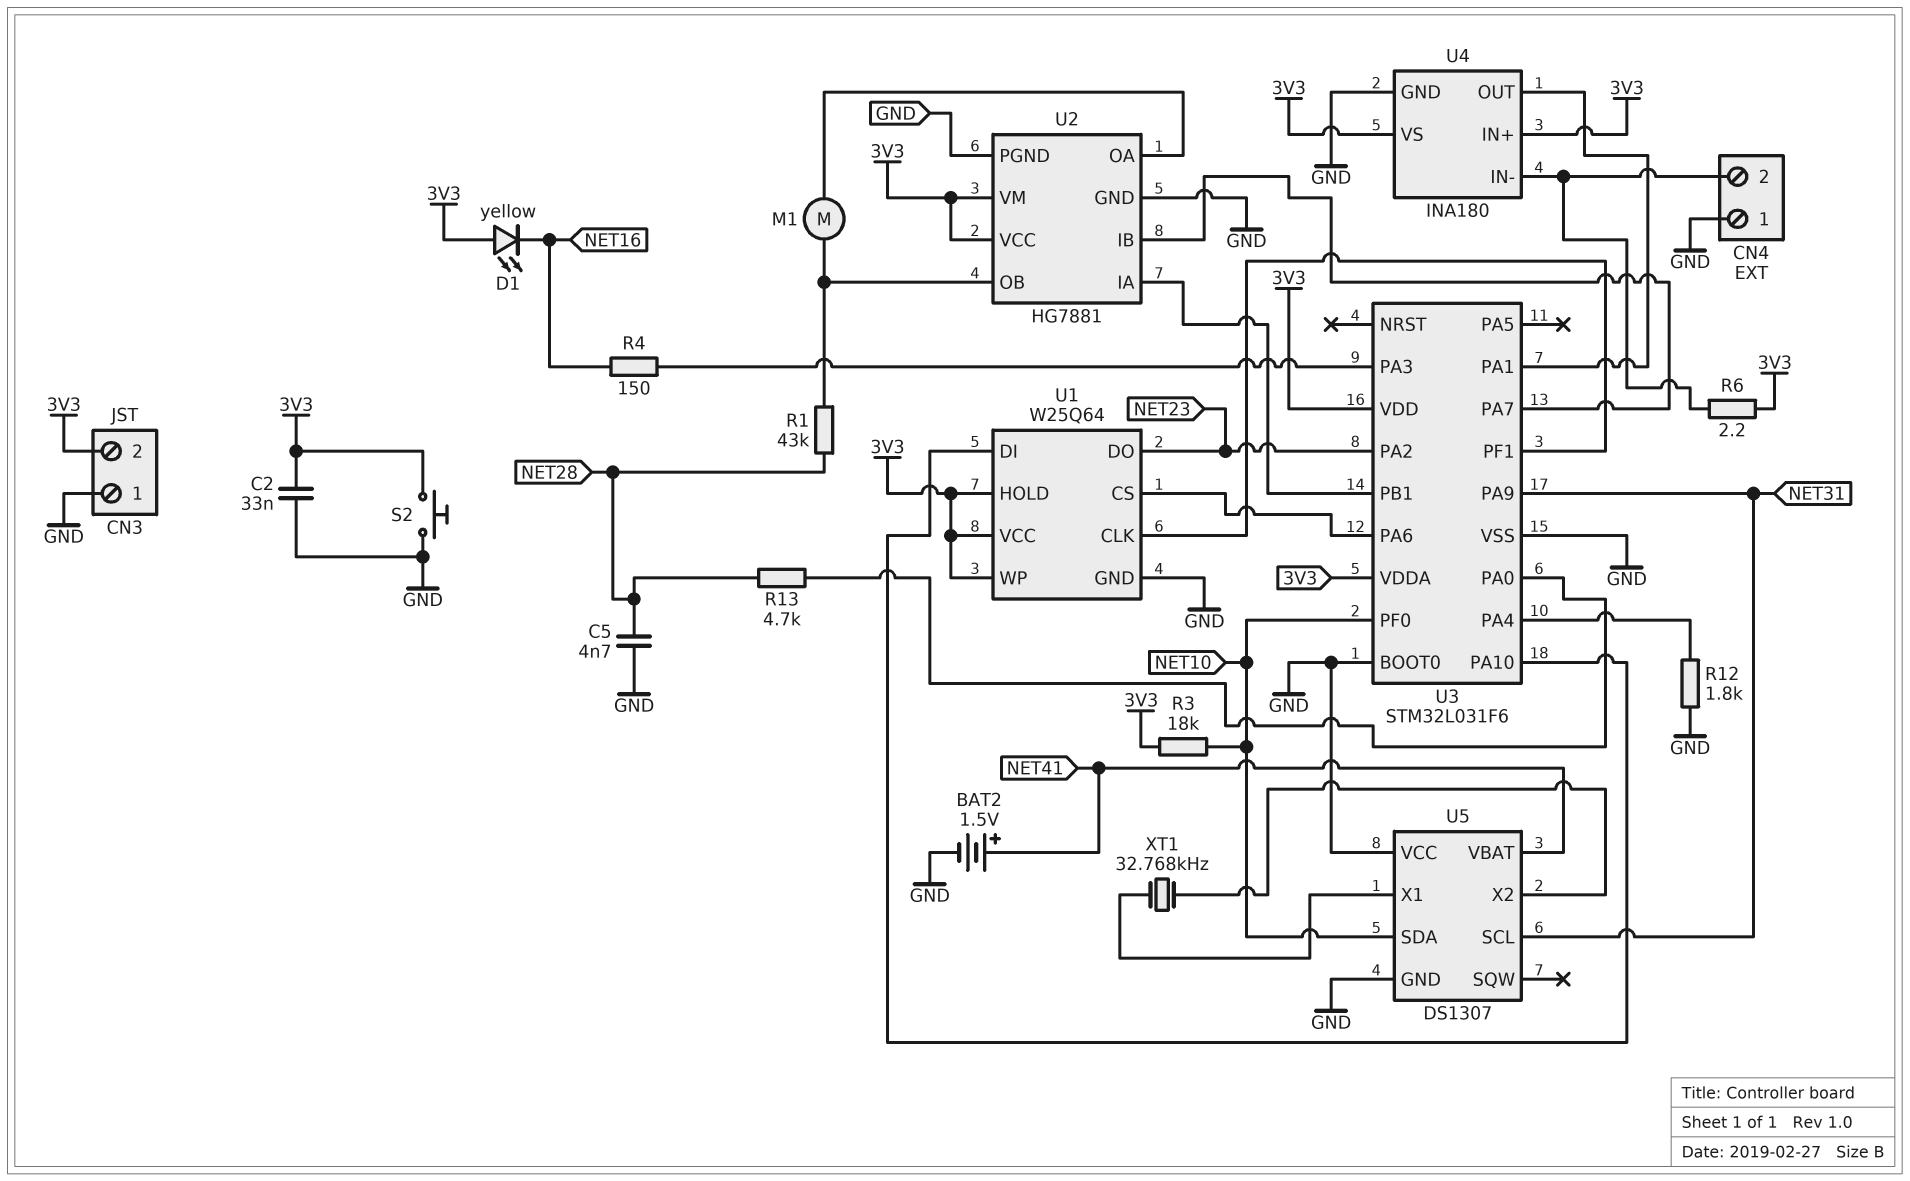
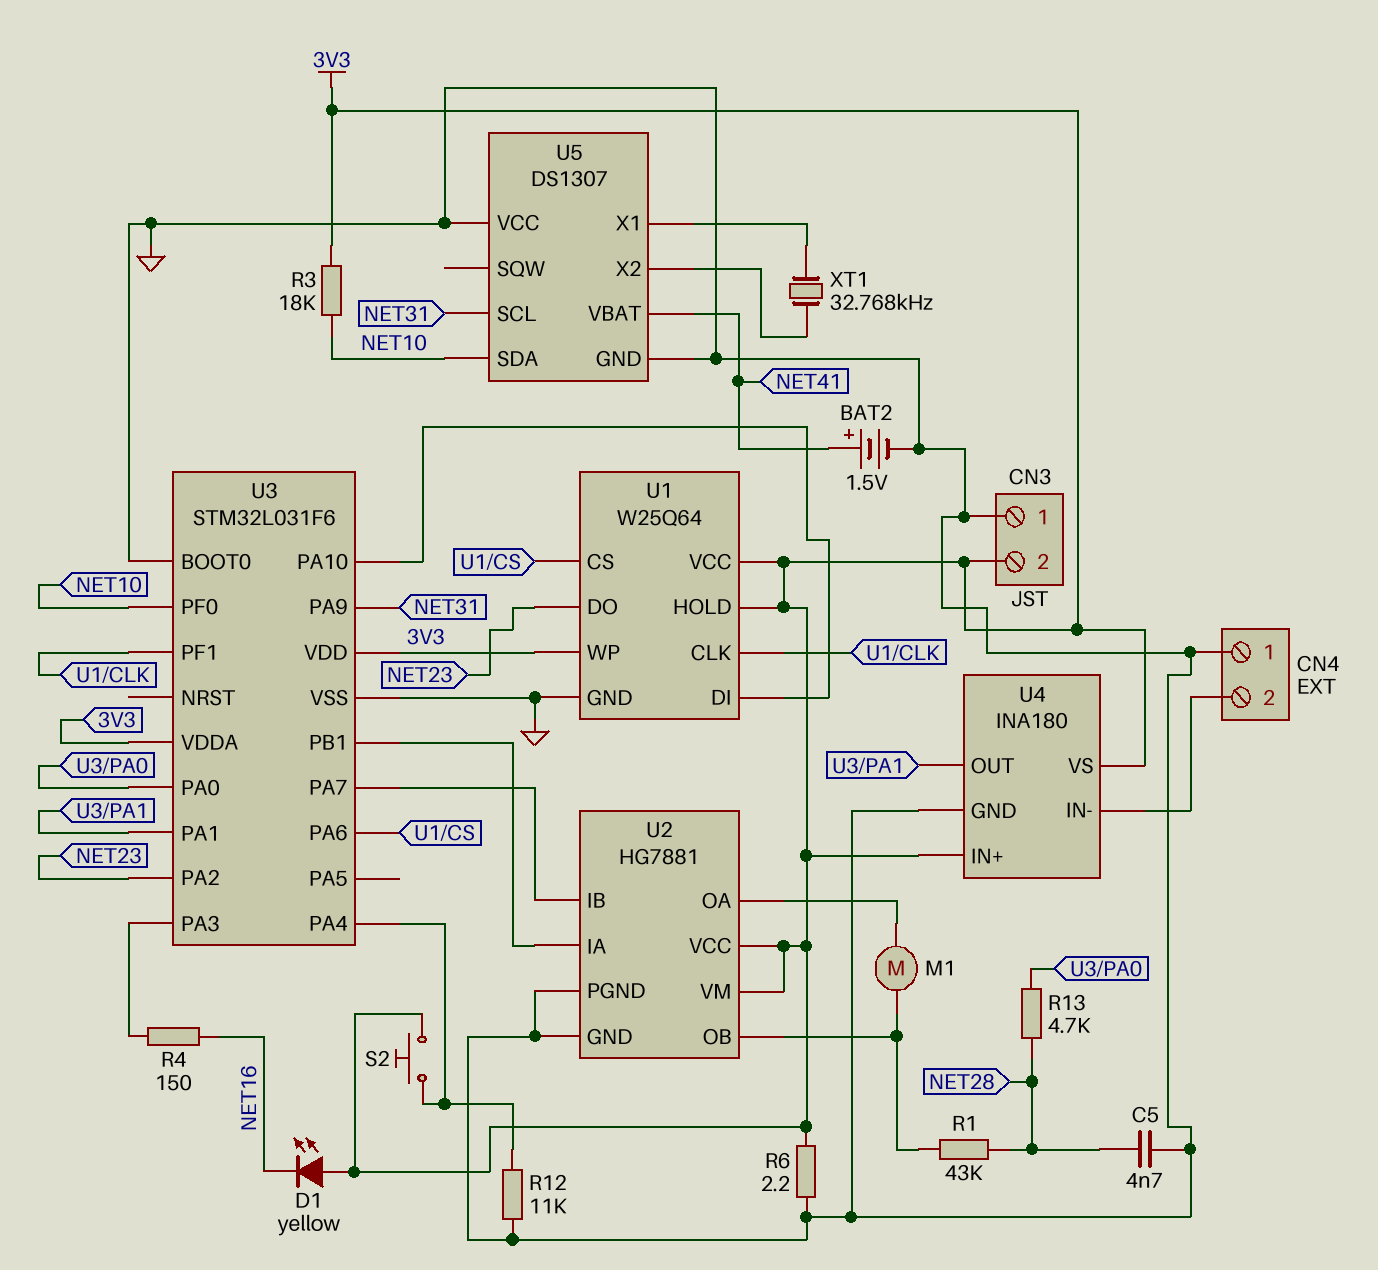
C2: 33nF (3V3, GND) -> none
R6: 2.2 (3V3, CN4/2) -> 2.2 (3V3, GND)
R12: 1.8k (GND, U3/PA4) -> 11k (GND, U3/PA4)
S2: button (3V3, GND) -> button (3V3, U3/PA4)

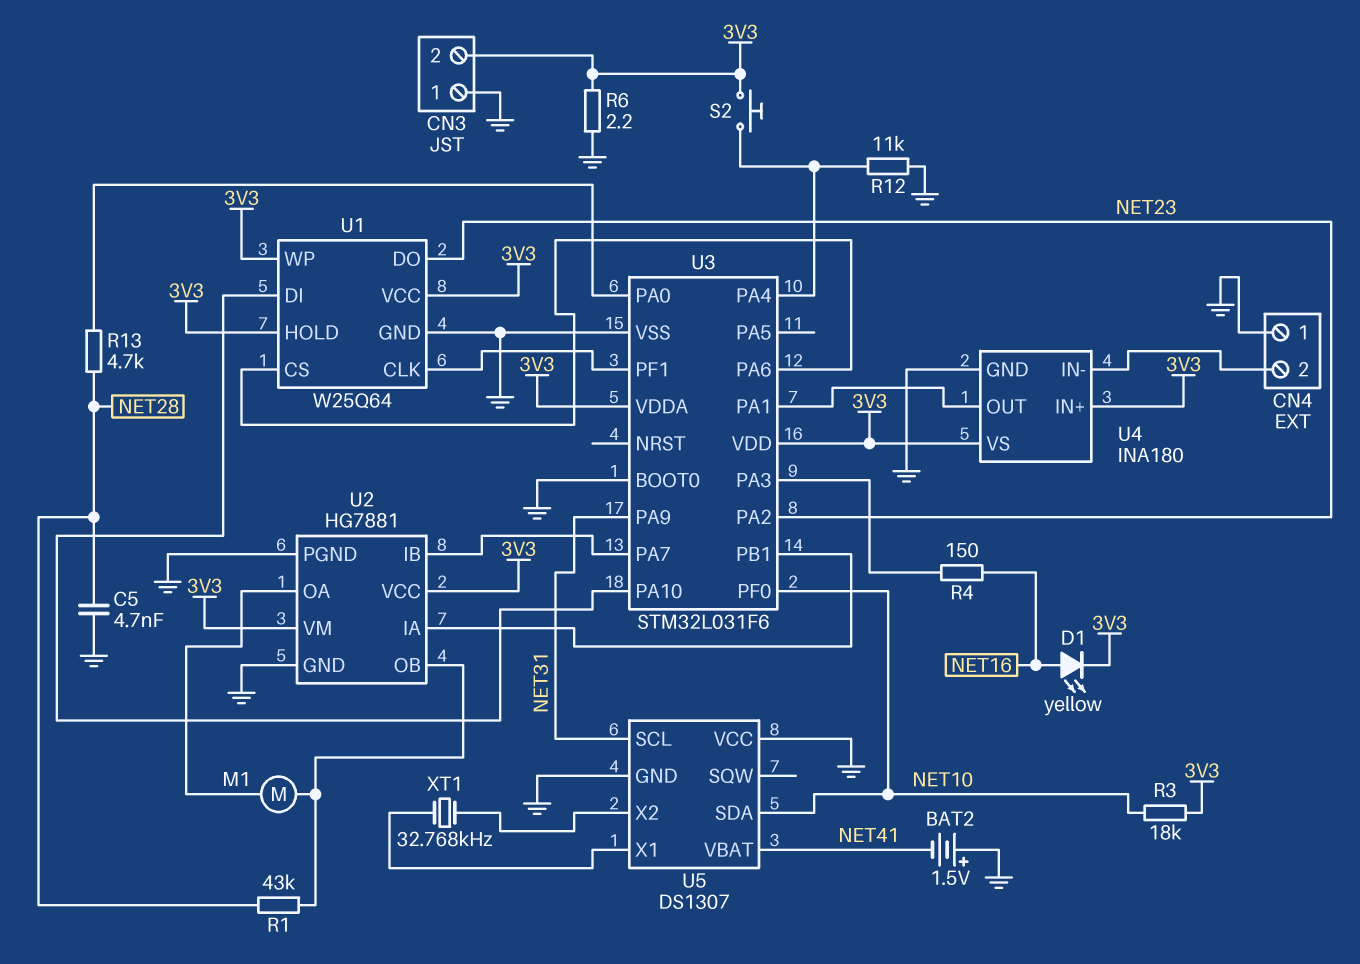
BAT2: 1.5V (plus NET41, minus GND) -> 1.5V (plus GND, minus NET41)
D1: LED yellow (A 3V3, K NET16) -> LED yellow (A NET16, K 3V3)

